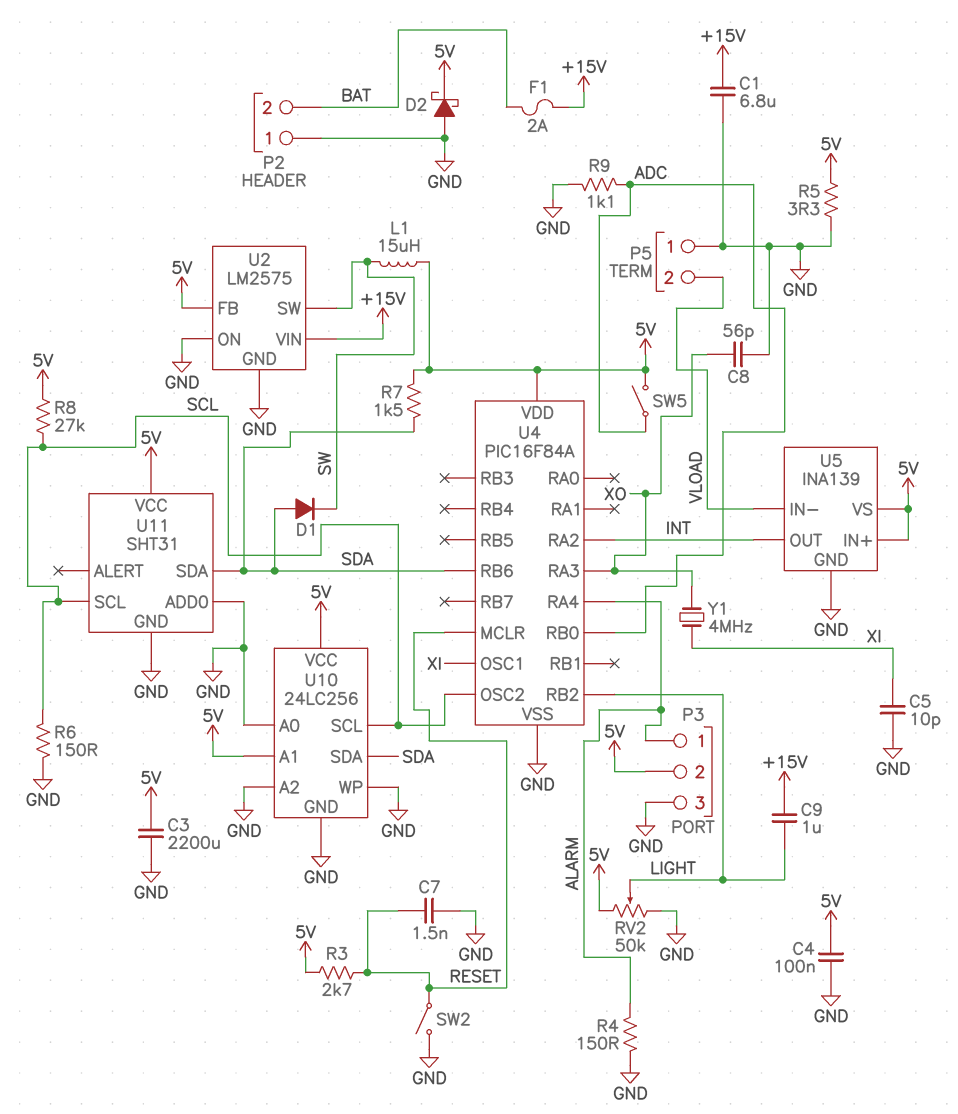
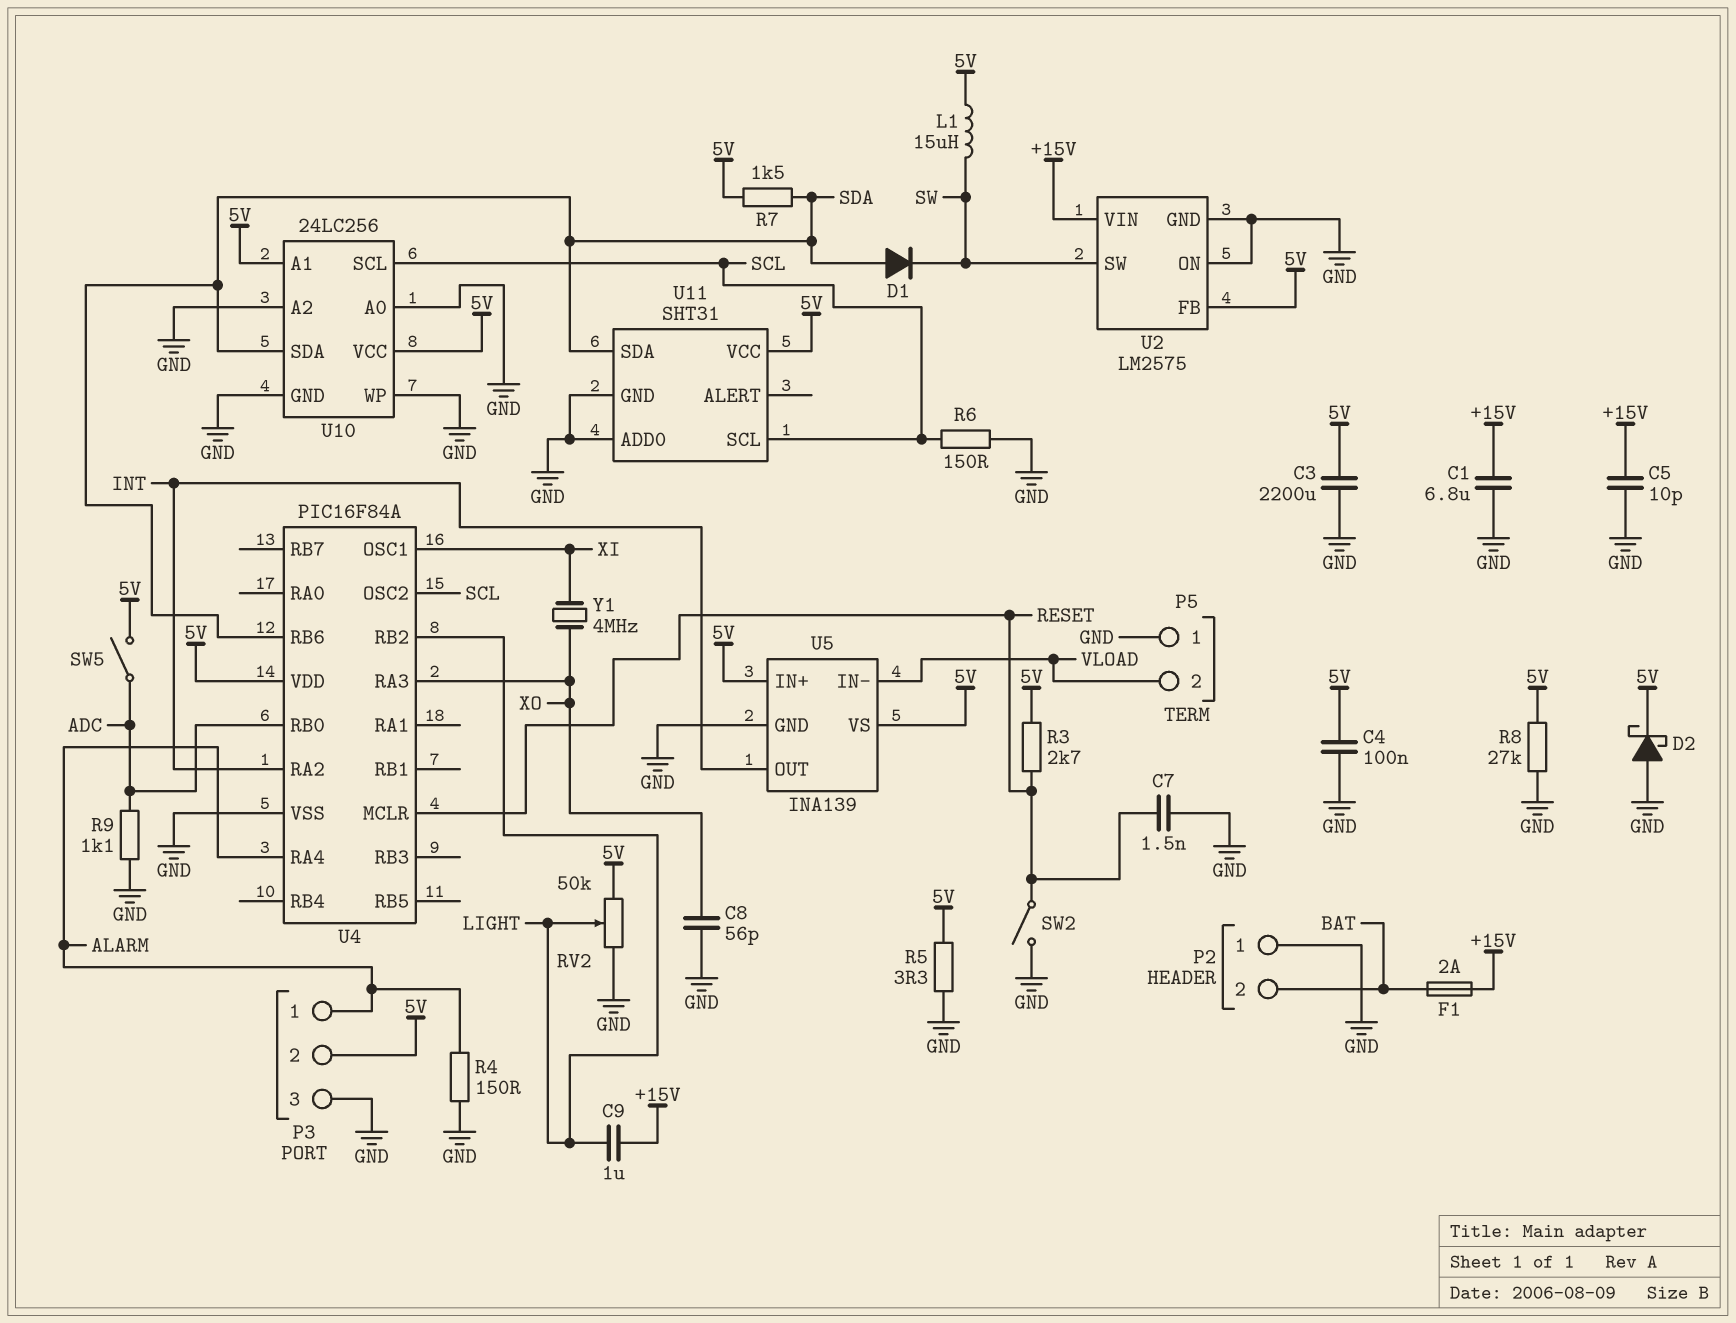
C5: 10pF (GND, XI) -> 10pF (+15V, GND)
R8: 27k (5V, SCL) -> 27k (5V, GND)

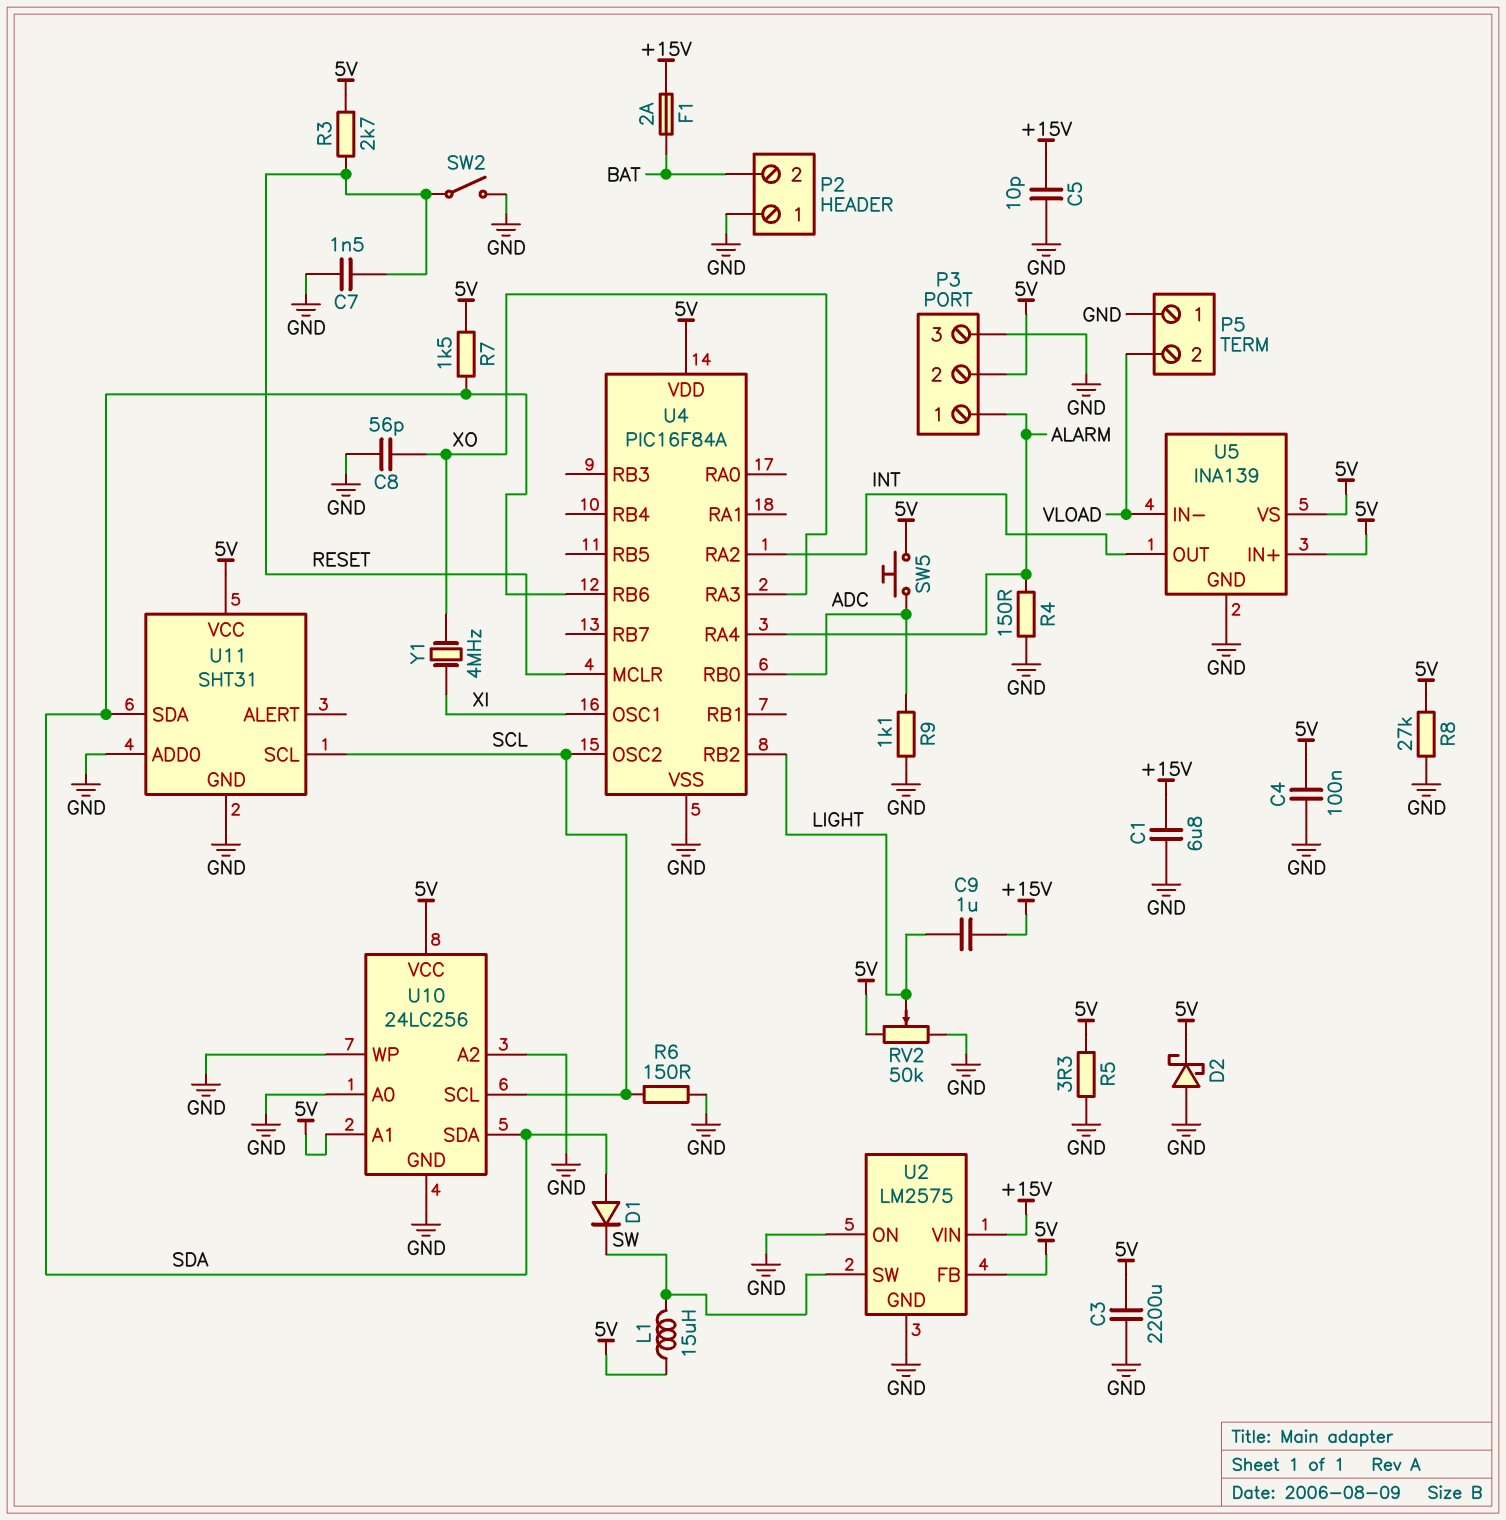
SW5: switch (5V, ADC) -> button (5V, ADC)

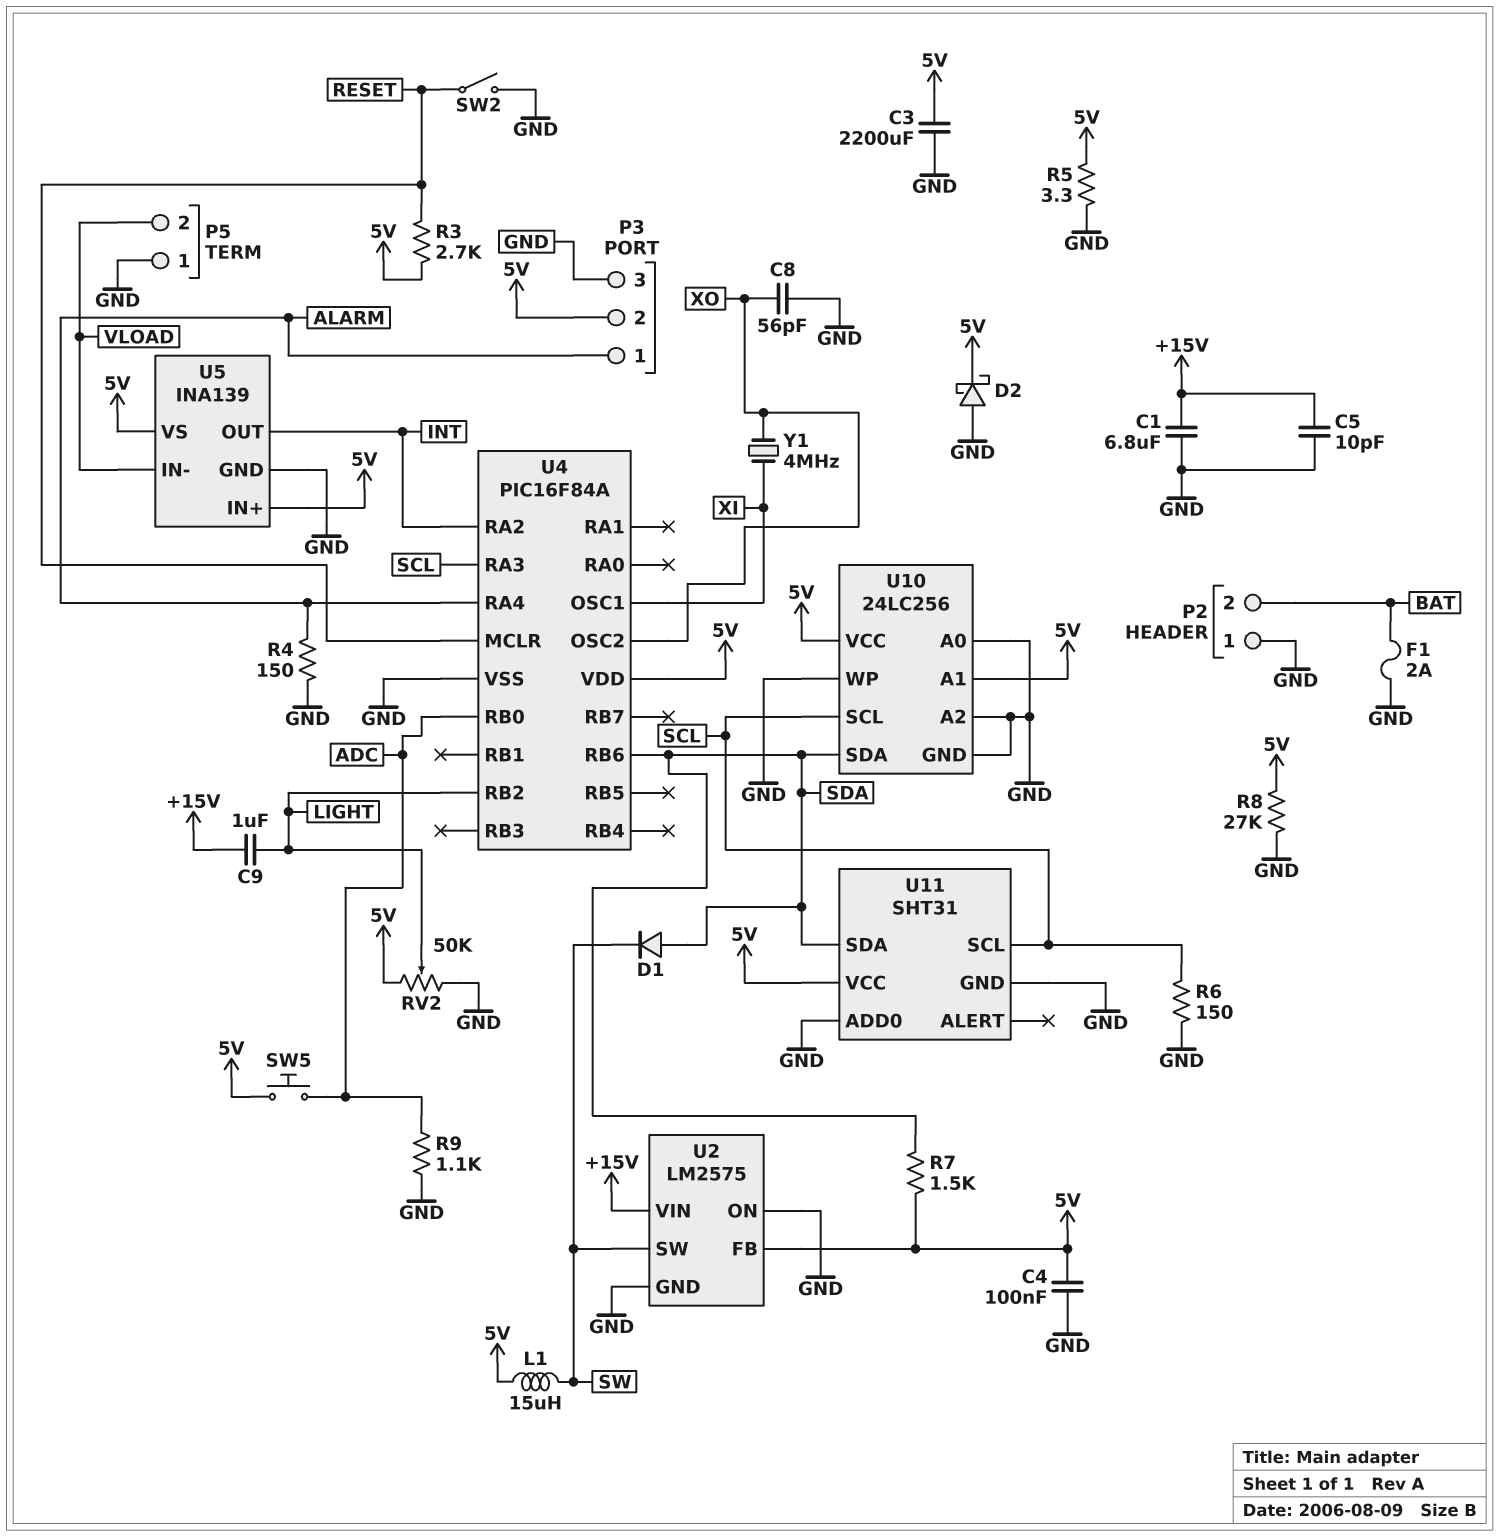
C7: 1.5nF (GND, RESET) -> none
F1: 2A (+15V, BAT) -> 2A (BAT, GND)
U4 pin OSC2: SCL -> XO
U4 pin RA3: XO -> SCL

